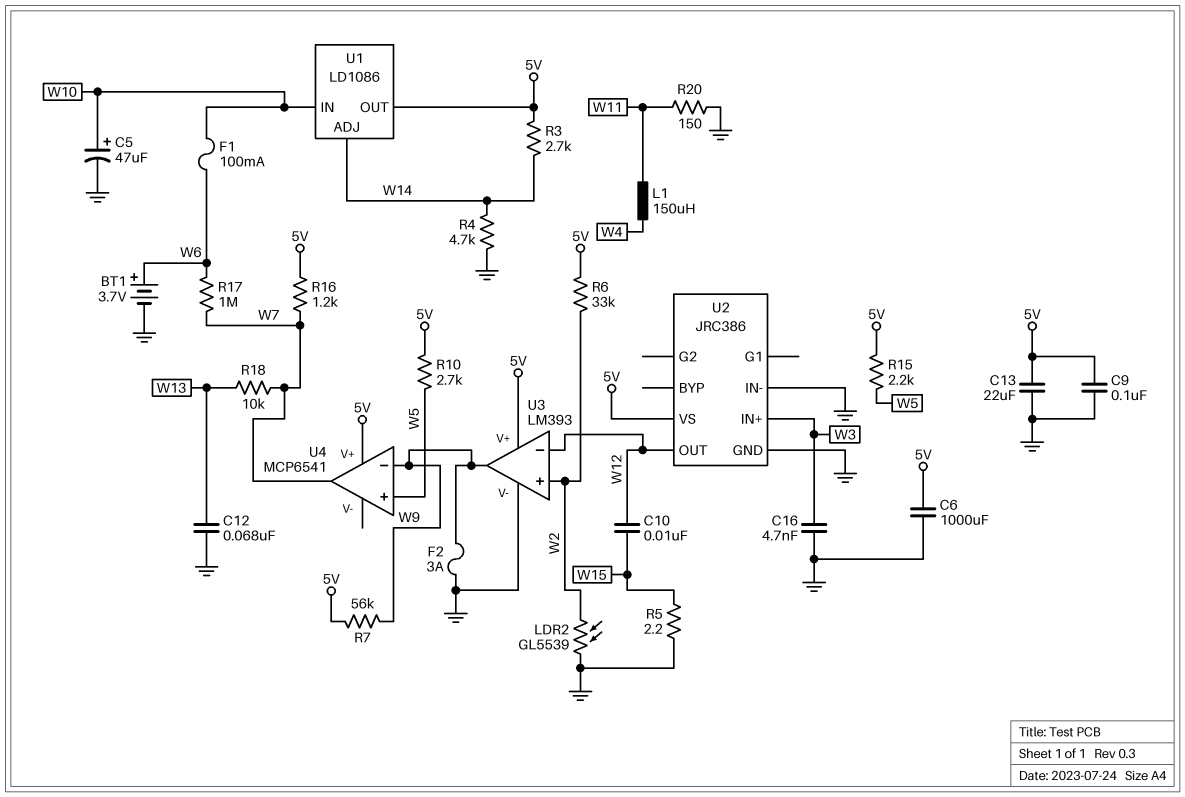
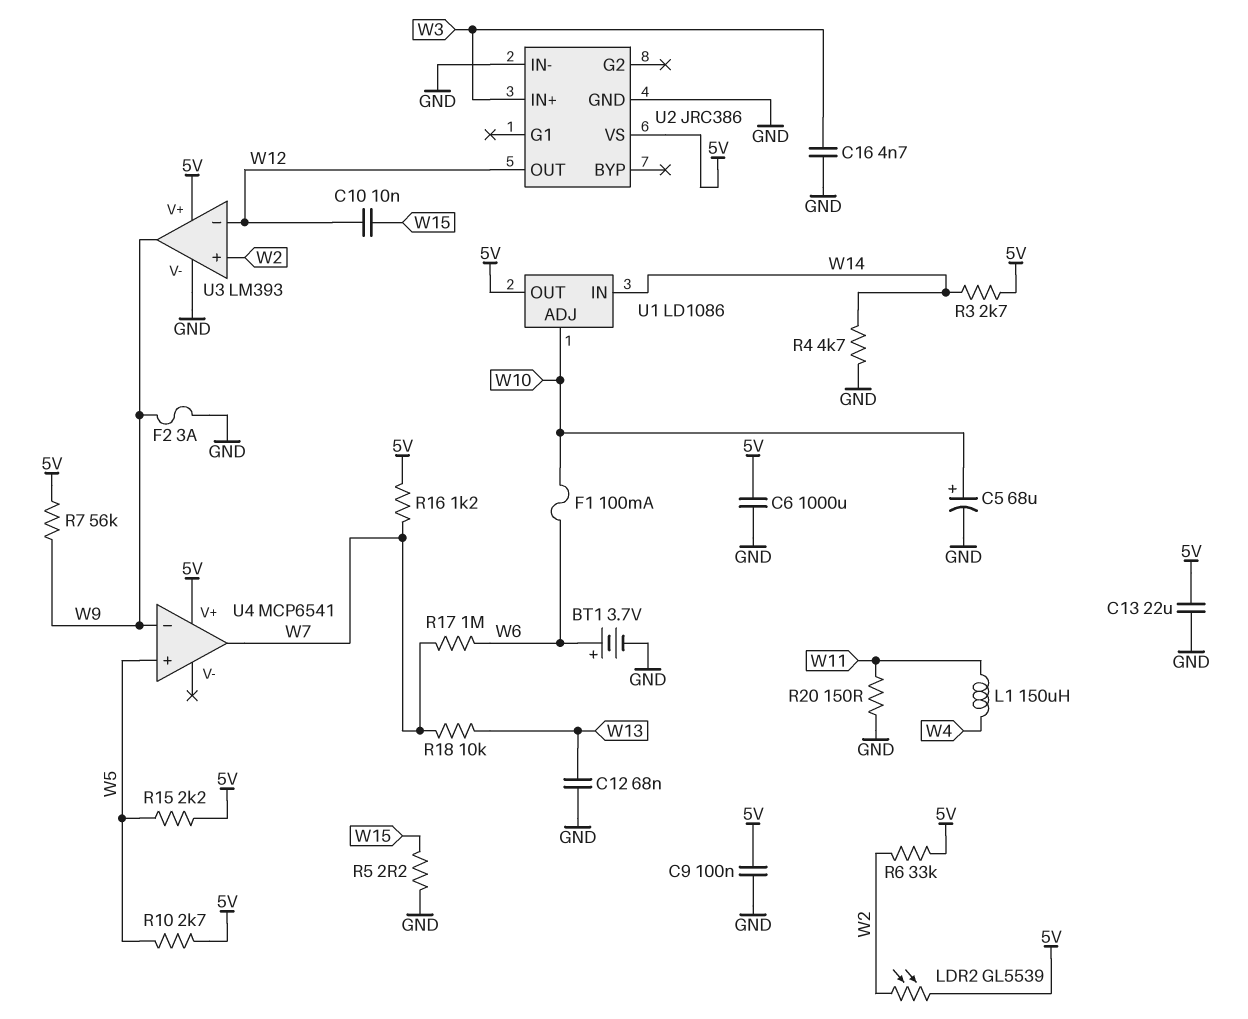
C5: 47uF (plus W10, minus GND) -> 68uF (plus W10, minus GND)
LDR2: GL5539 (GND, W2) -> GL5539 (5V, W2)
U1 pin ADJ: W14 -> W10
U1 pin IN: W10 -> W14

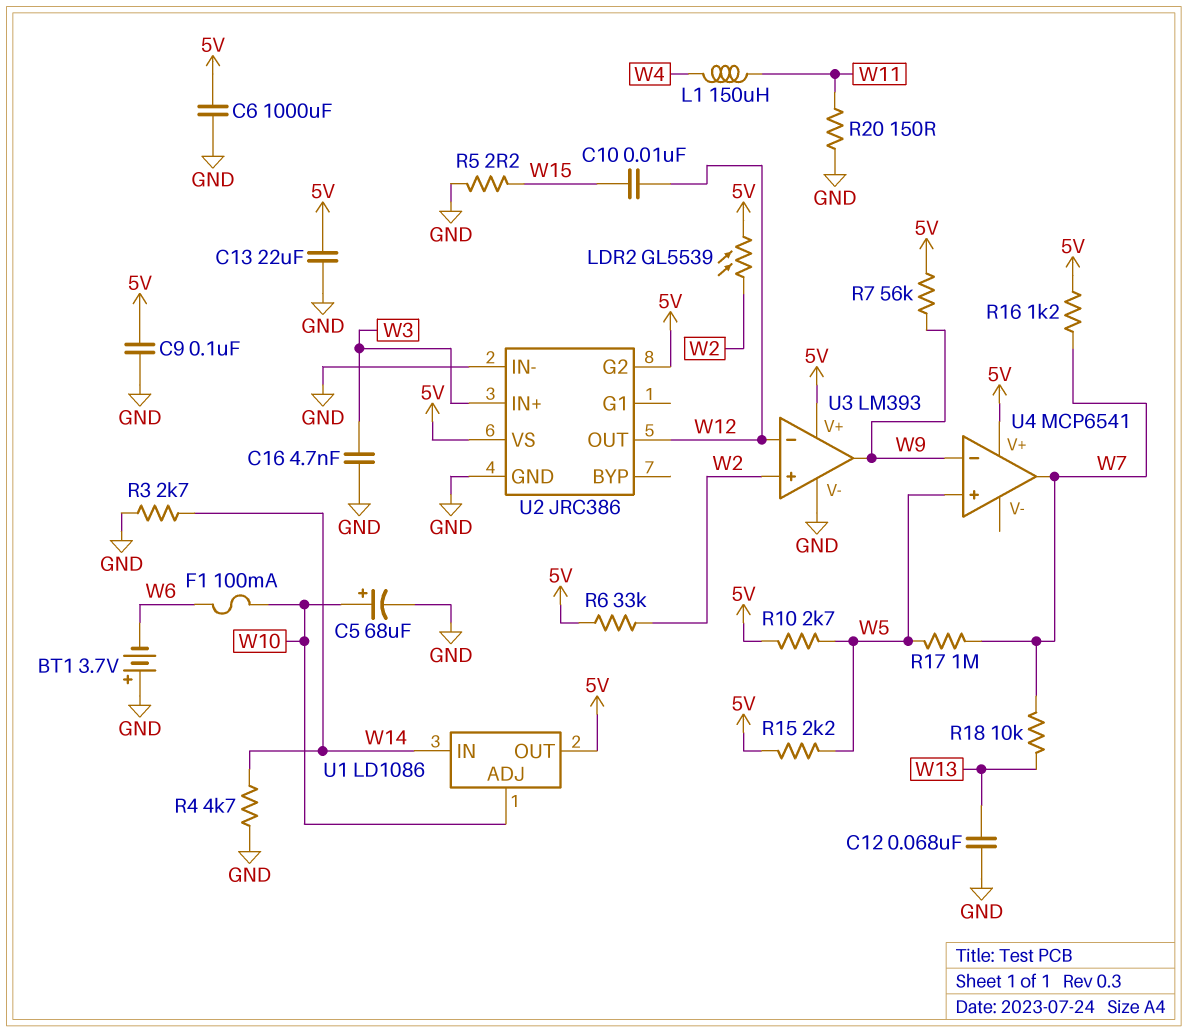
BT1: 3.7V (plus W6, minus GND) -> 3.7V (plus GND, minus W6)
F2: 3A (GND, W9) -> none
R3: 2.7k (5V, W14) -> 2.7k (GND, W14)
R17: 1M (W6, W7) -> 1M (W5, W7)
U2 pin G2: none -> 5V

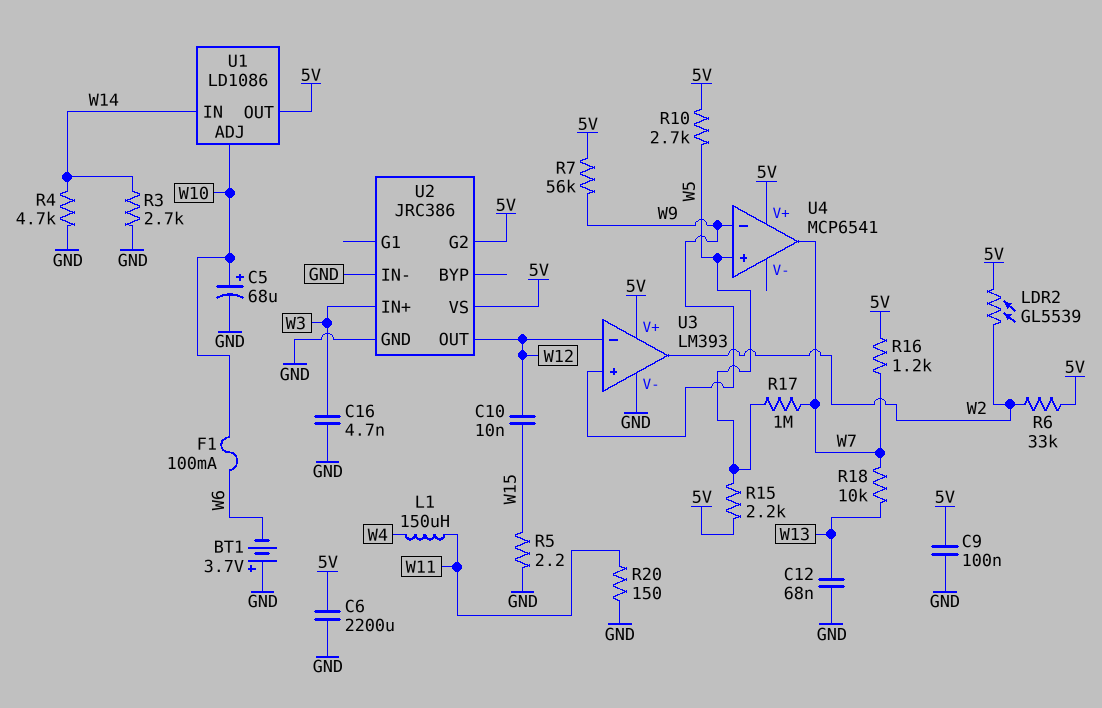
C6: 1000uF (5V, GND) -> 2200uF (5V, GND)
C13: 22uF (5V, GND) -> none
U3 pin in+: W2 -> W9
U3 pin out: W9 -> W2

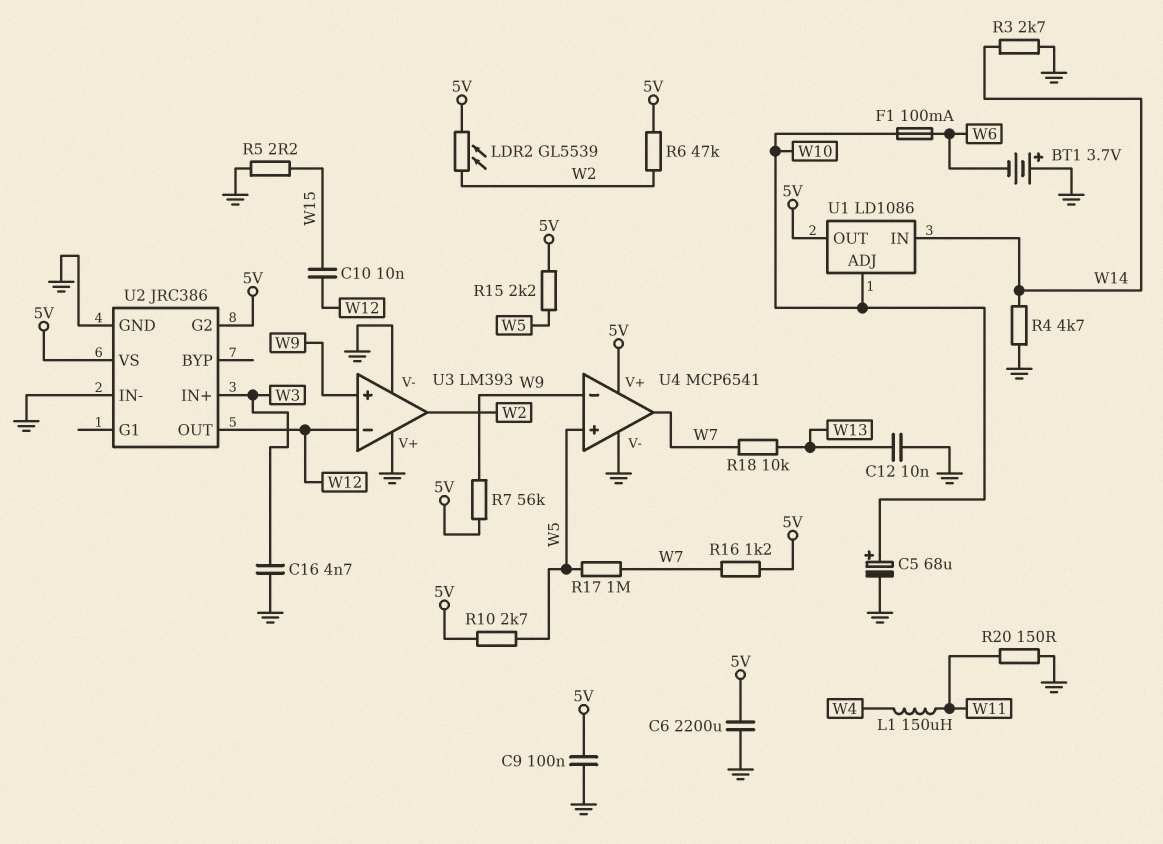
C12: 68nF (GND, W13) -> 10nF (GND, W13)
R6: 33k (5V, W2) -> 47k (5V, W2)
U3 pin V+: 5V -> GND
U4 pin V-: none -> GND

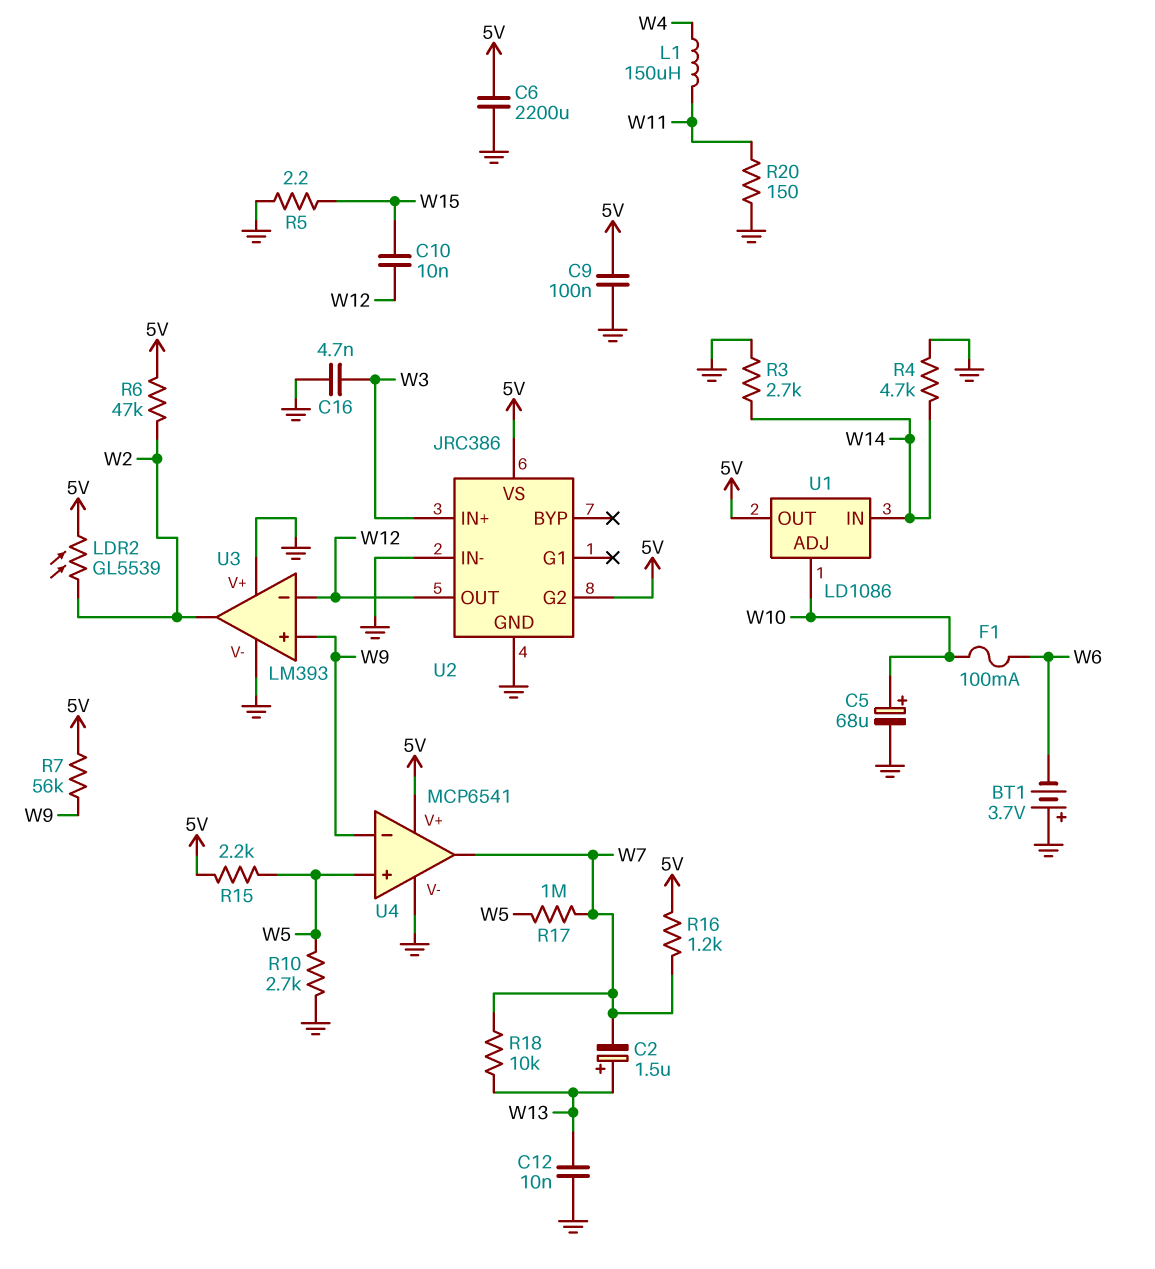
C2: none -> 1.5uF (plus W13, minus W7)
R10: 2.7k (5V, W5) -> 2.7k (GND, W5)

